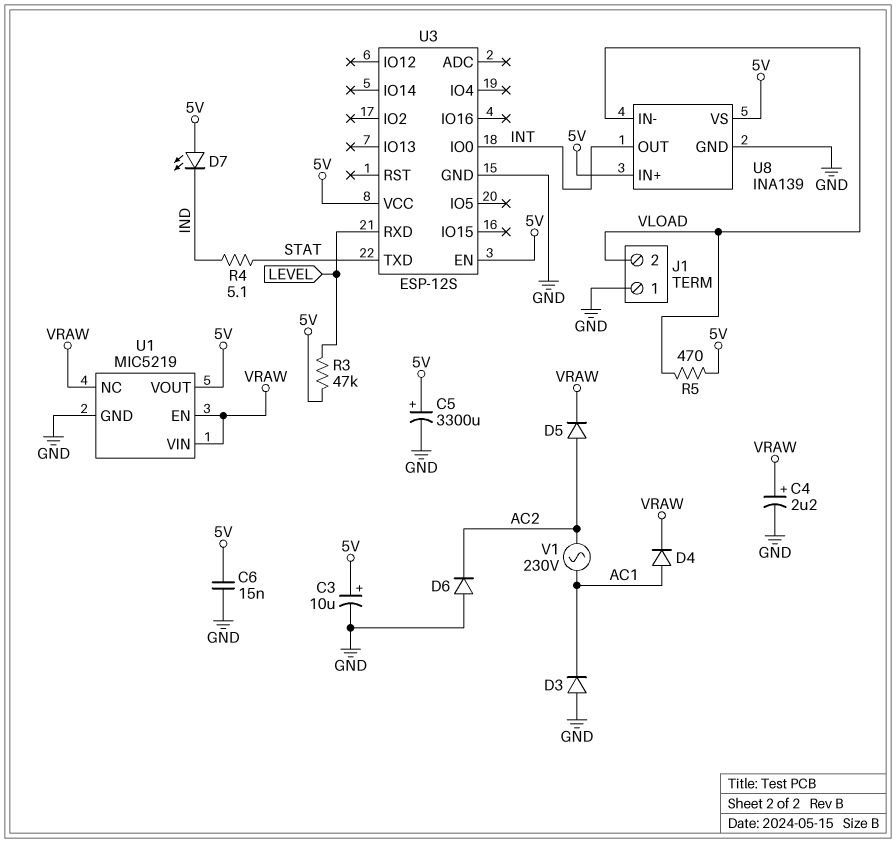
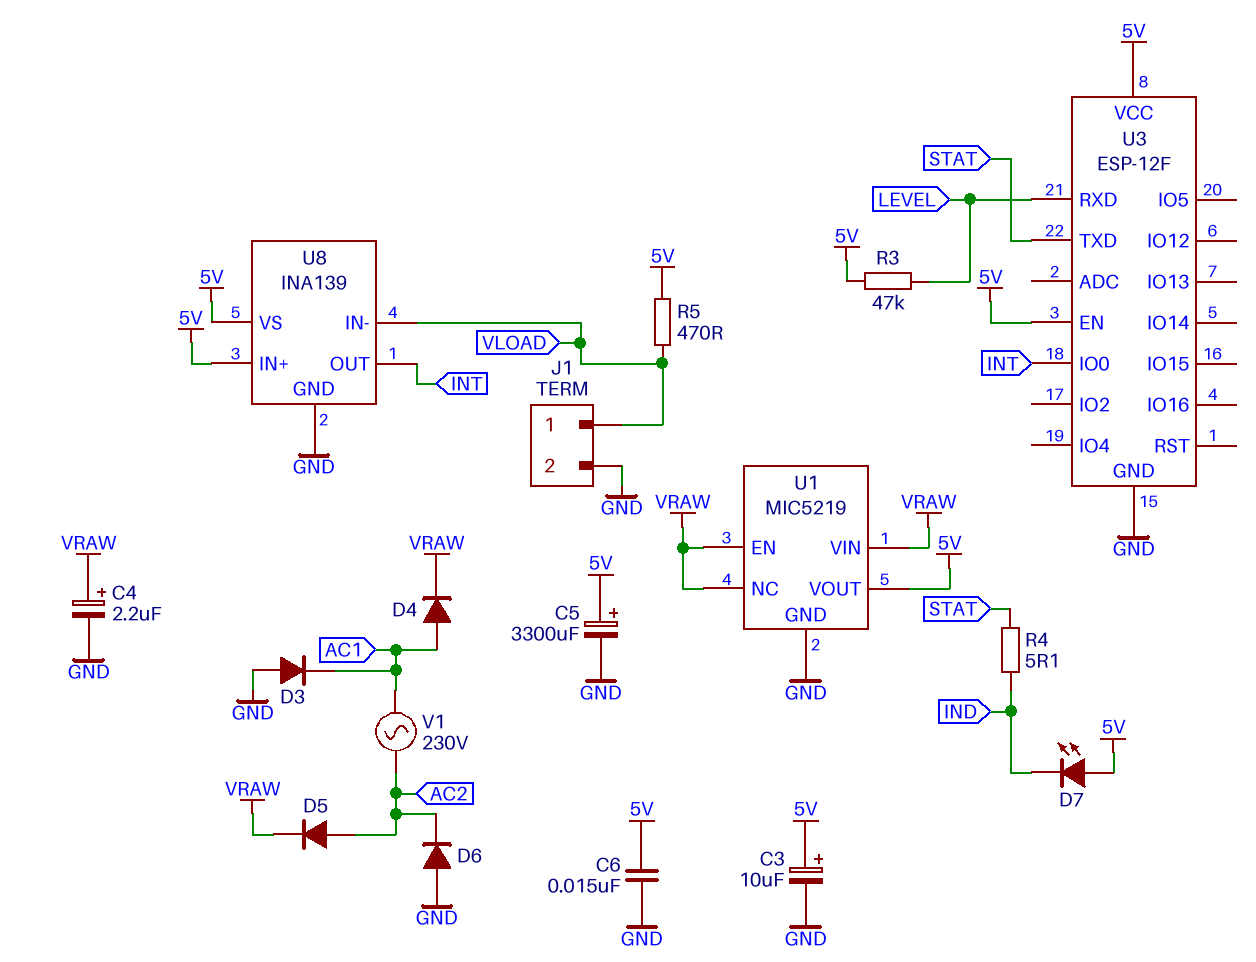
J1 pin 1: GND -> VLOAD
J1 pin 2: VLOAD -> GND
U3: ESP-12S -> ESP-12F

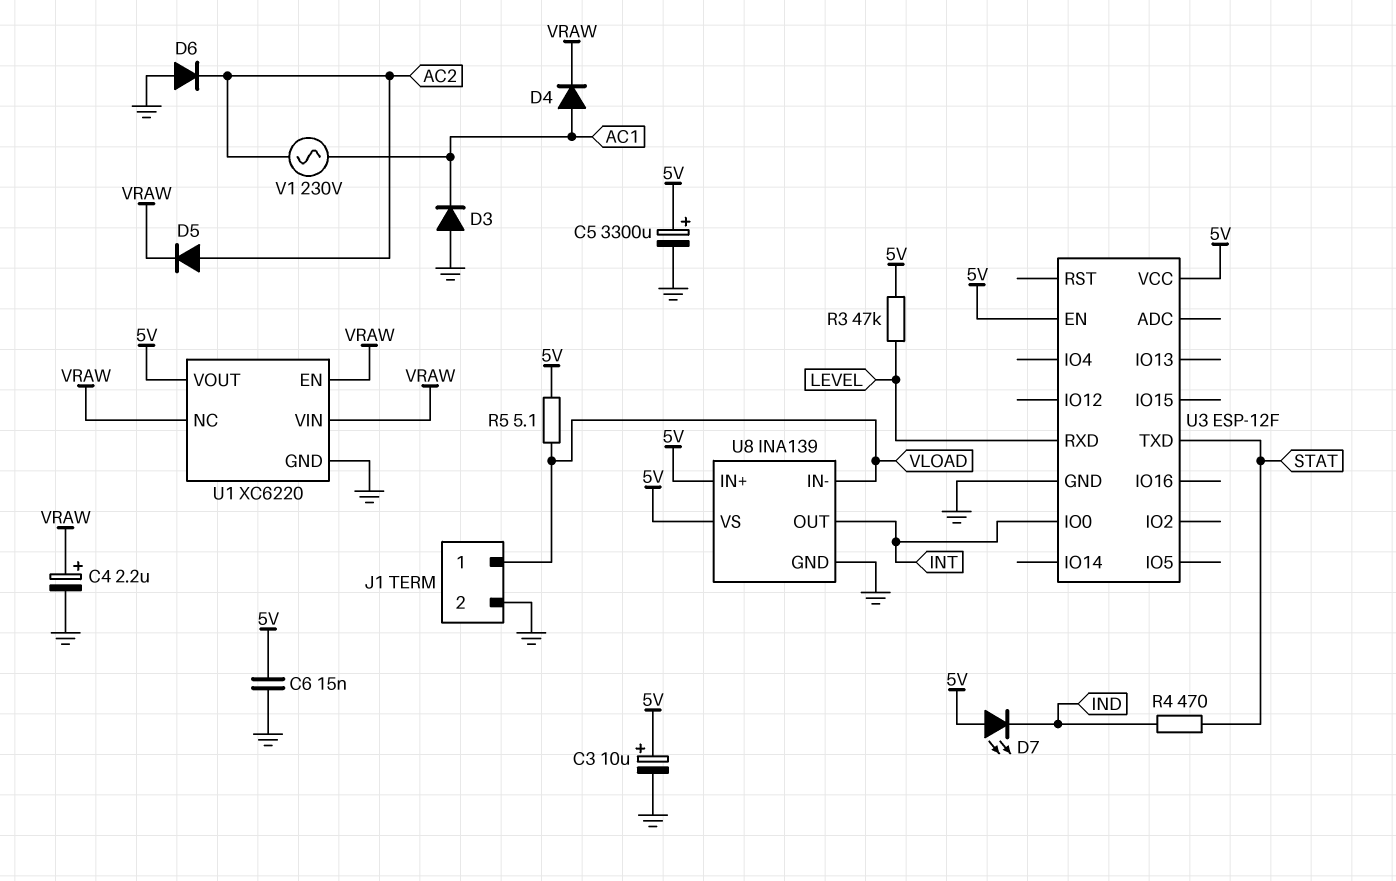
R4: 5.1 (IND, STAT) -> 470 (IND, STAT)
R5: 470 (5V, VLOAD) -> 5.1 (5V, VLOAD)
U1: MIC5219 -> XC6220

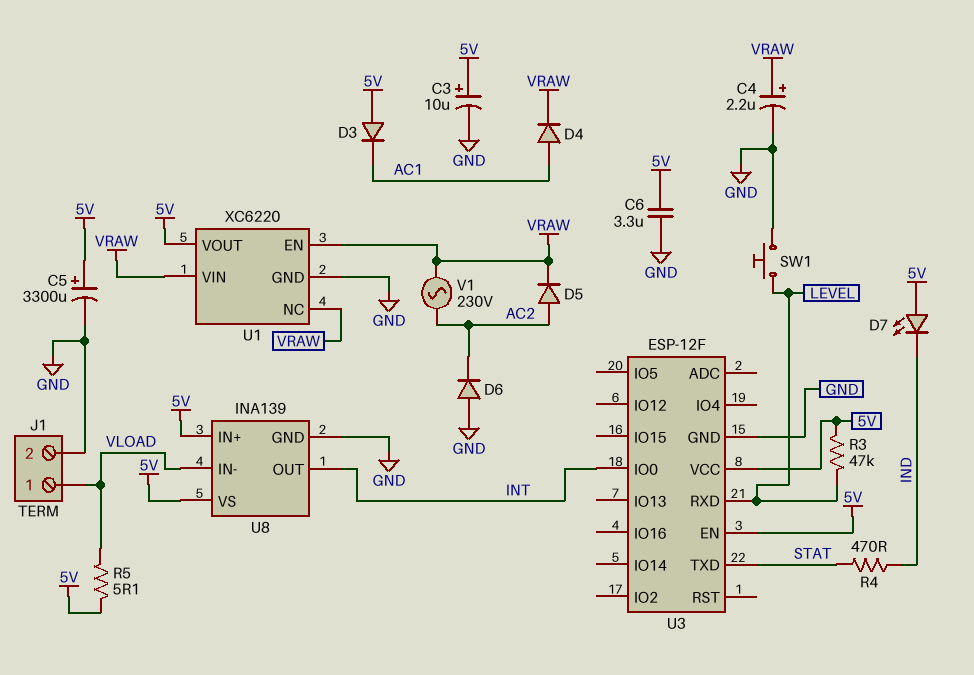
C6: 15nF (5V, GND) -> 3.3uF (5V, GND)
D3: diode (A GND, K AC1) -> diode (A 5V, K AC1)
SW1: none -> button (GND, LEVEL)
V1: AC 230V (AC1, AC2) -> AC 230V (AC2, VRAW)

